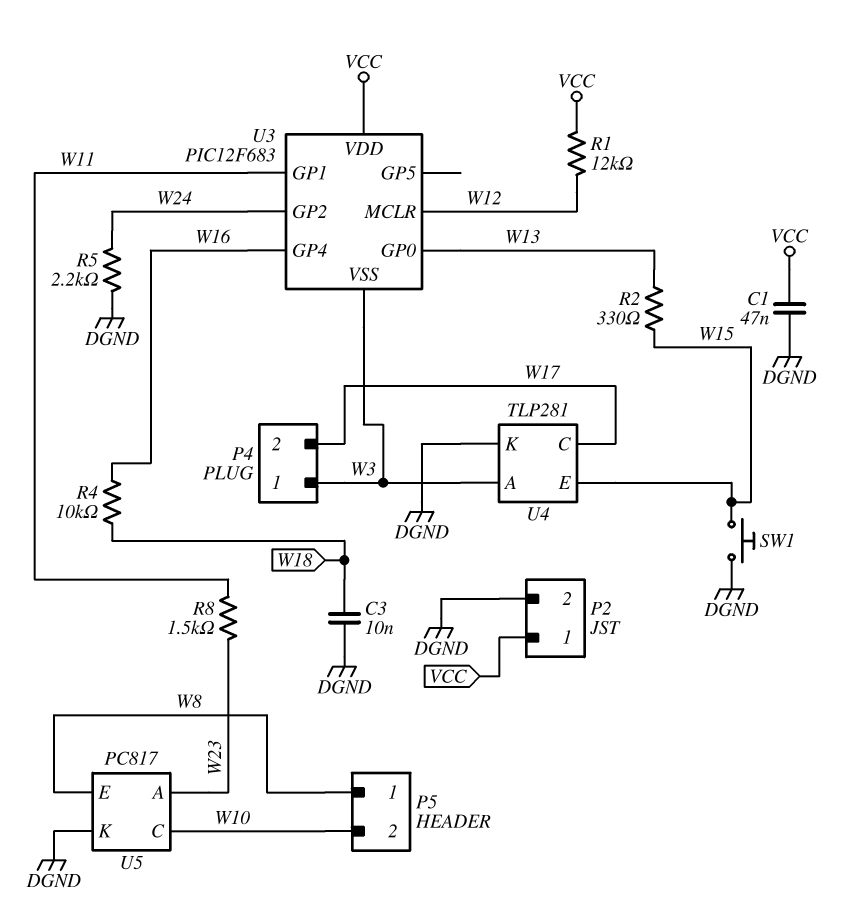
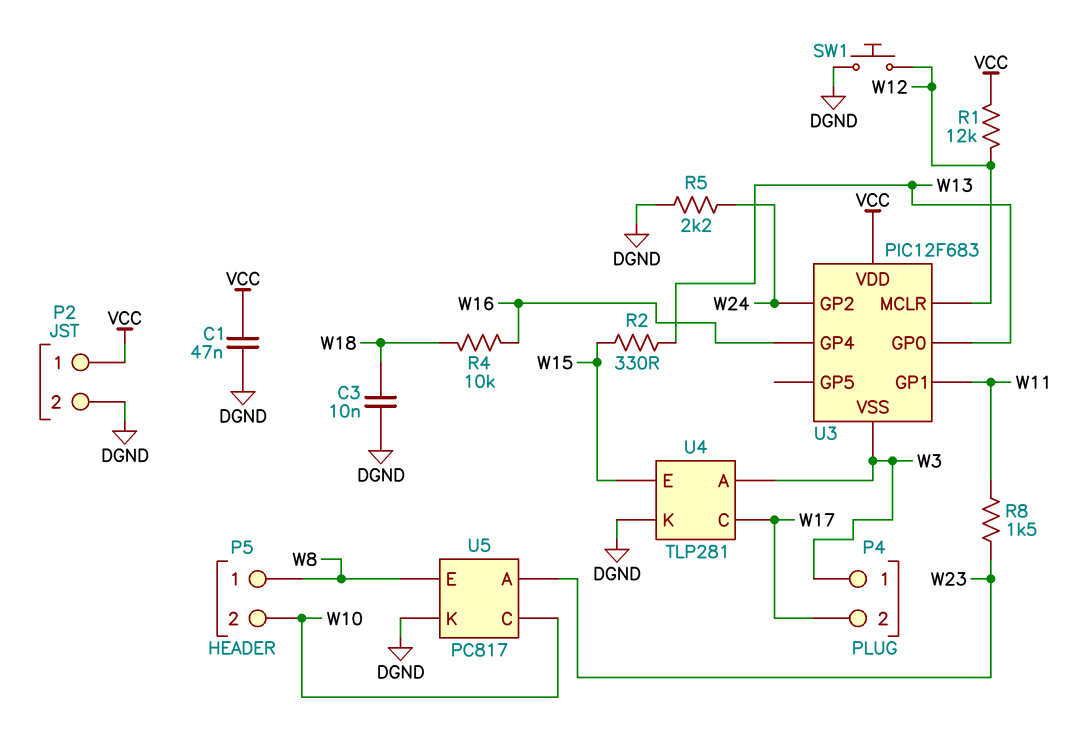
SW1: button (DGND, W15) -> button (DGND, W12)

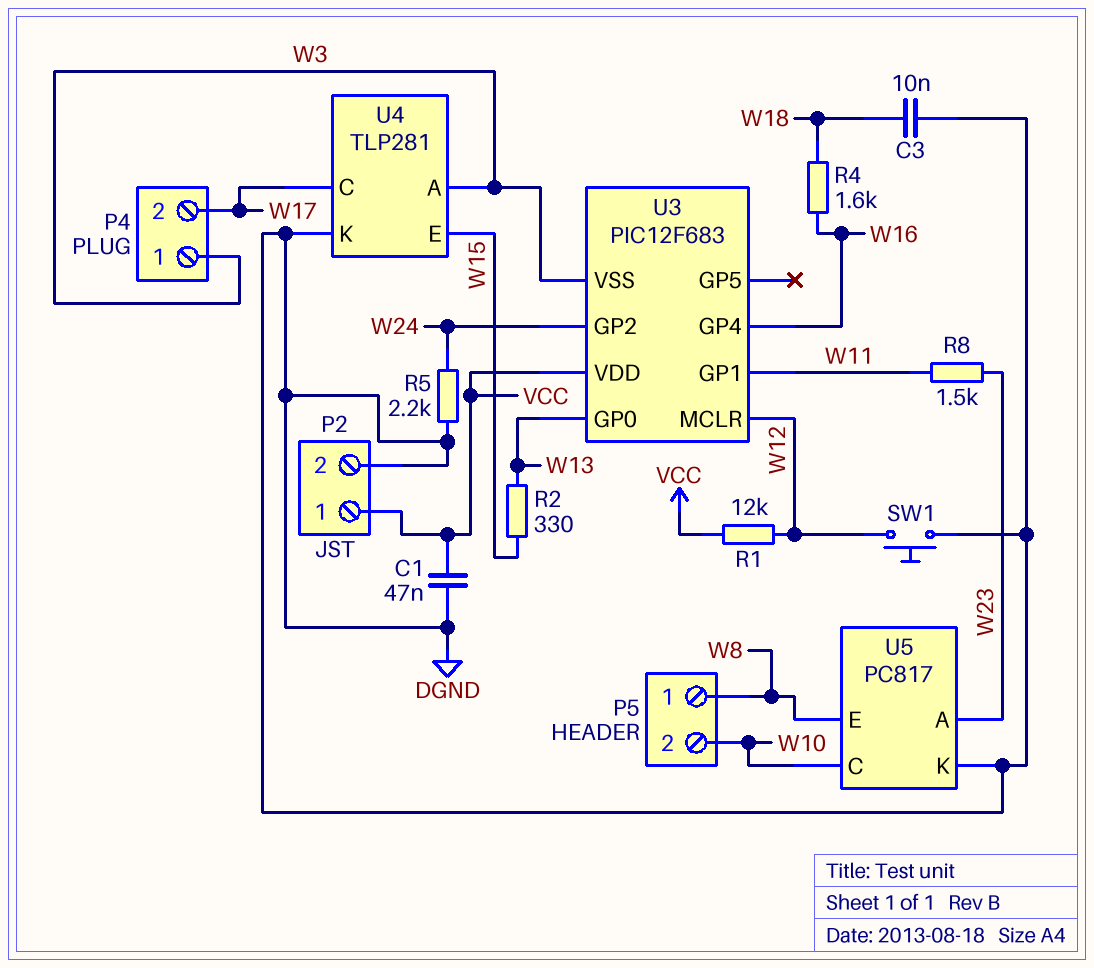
R4: 10k (W16, W18) -> 1.6k (W16, W18)

